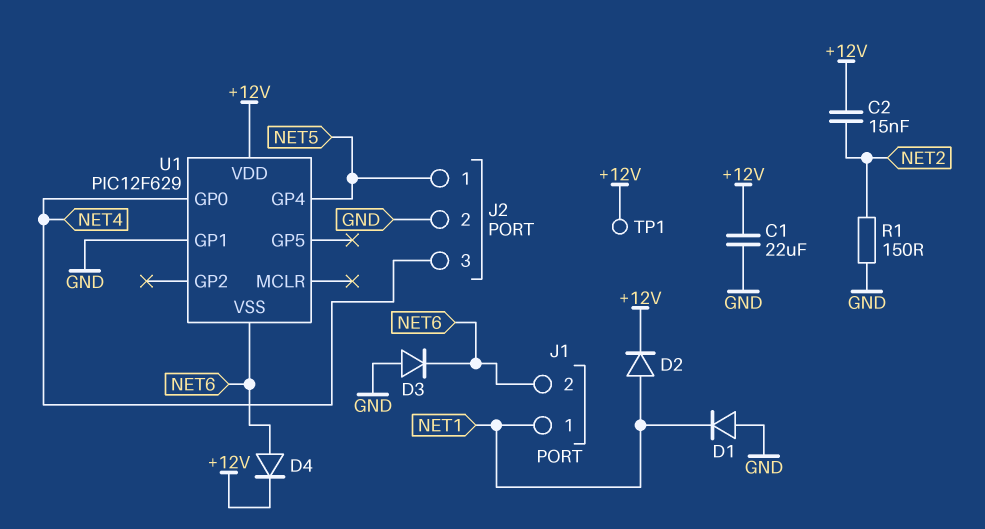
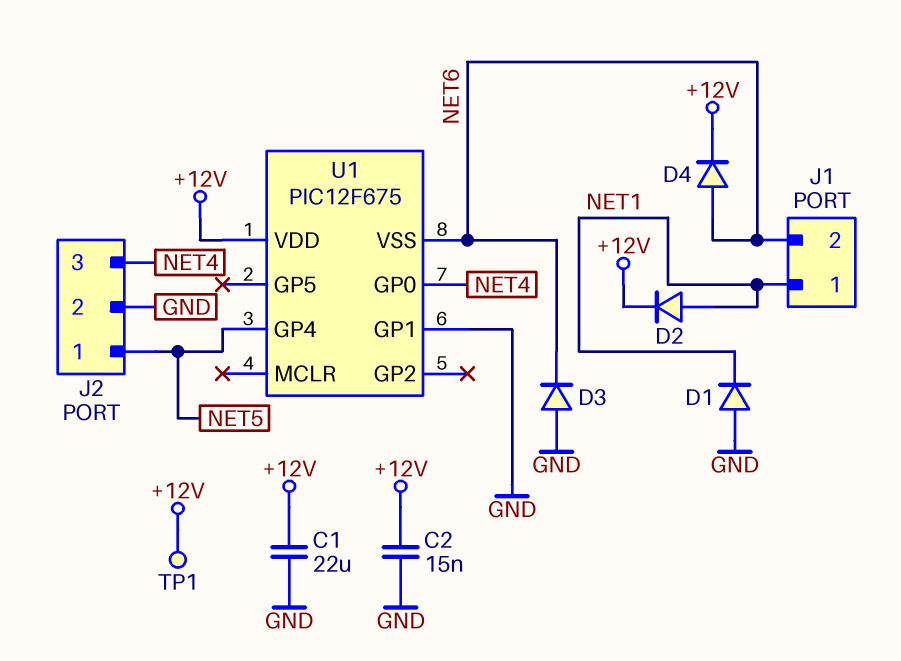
C2: 15nF (+12V, NET2) -> 15nF (+12V, GND)
R1: 150 (GND, NET2) -> none
U1: PIC12F629 -> PIC12F675

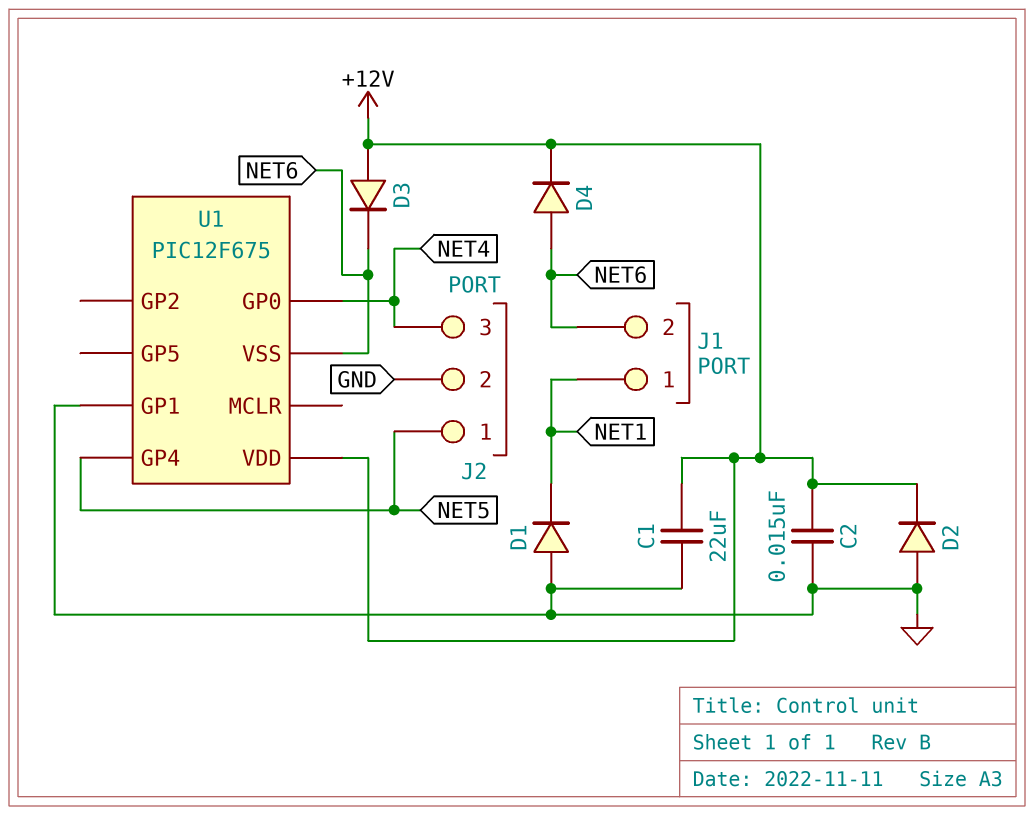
D2: diode (A NET1, K +12V) -> diode (A GND, K +12V)
D3: diode (A GND, K NET6) -> diode (A +12V, K NET6)
TP1: test point (+12V) -> none

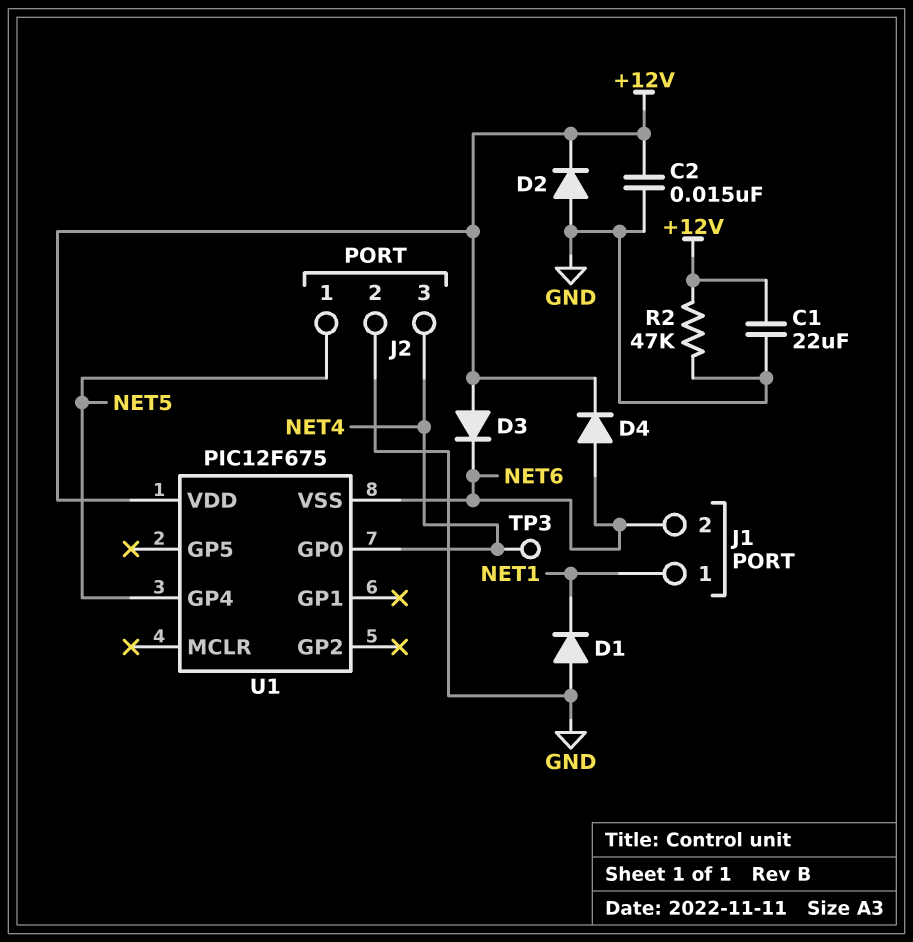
R2: none -> 47k (+12V, GND)
TP3: none -> test point (NET4)
U1 pin GP1: GND -> none

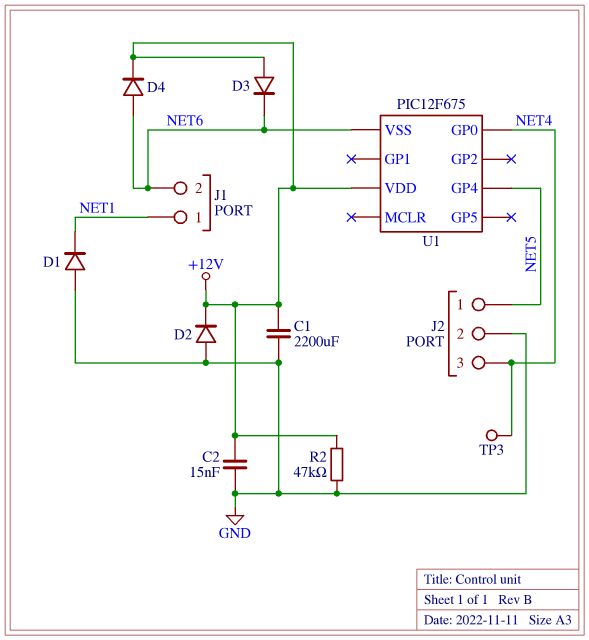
C1: 22uF (+12V, GND) -> 2200uF (+12V, GND)

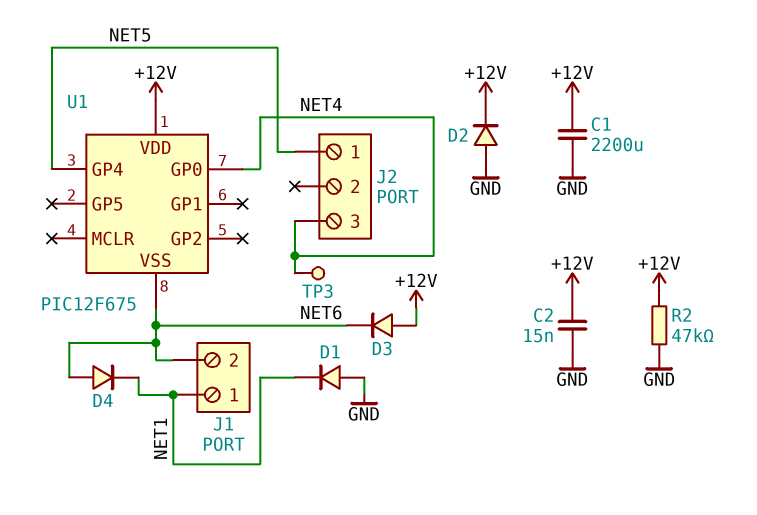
D4: diode (A NET6, K +12V) -> diode (A NET6, K NET1)
J2 pin 2: GND -> none

